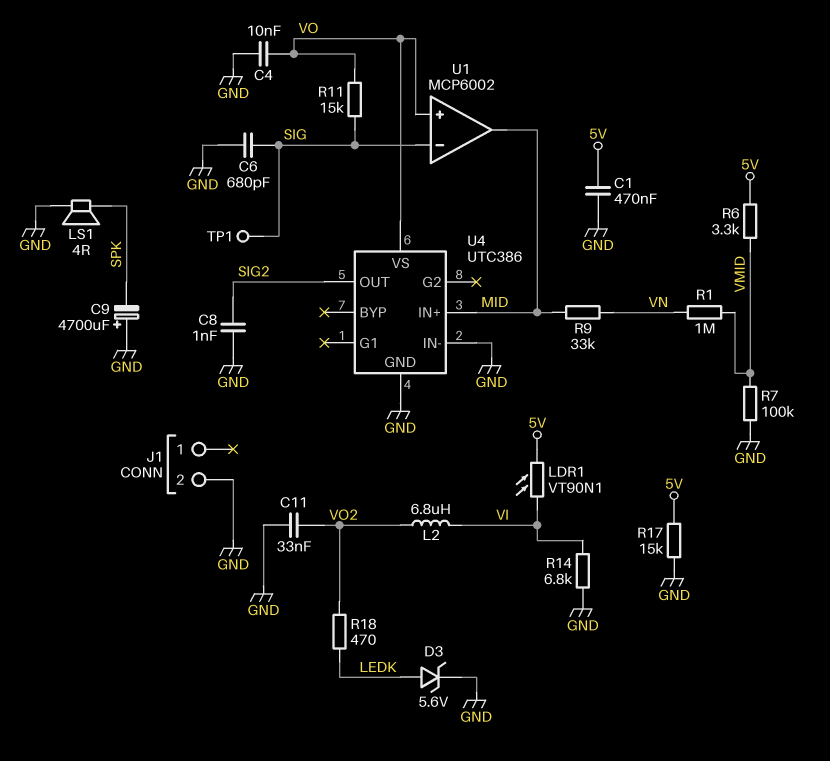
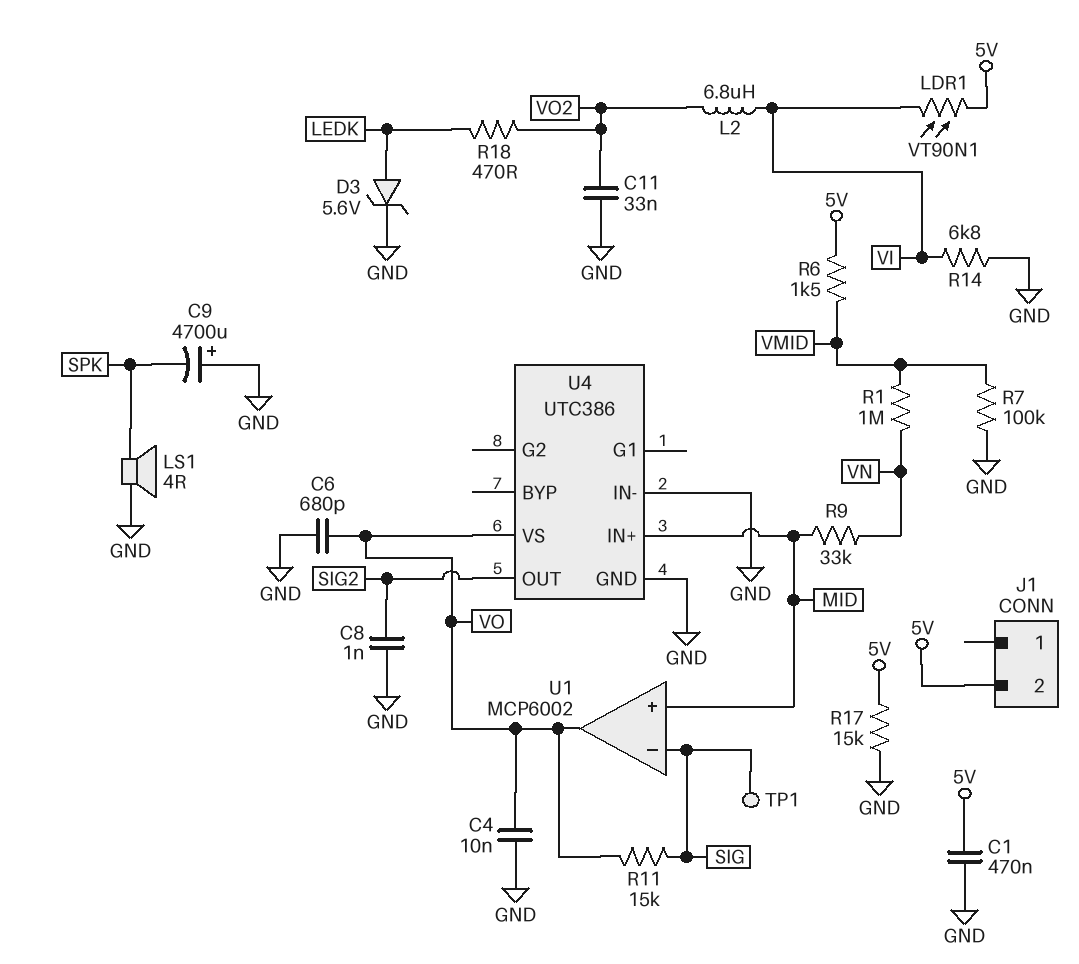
C6: 680pF (GND, SIG) -> 680pF (GND, VO)
J1 pin 2: GND -> 5V
R6: 3.3k (5V, VMID) -> 1.5k (5V, VMID)
U1 pin in+: VO -> MID
U1 pin out: MID -> VO

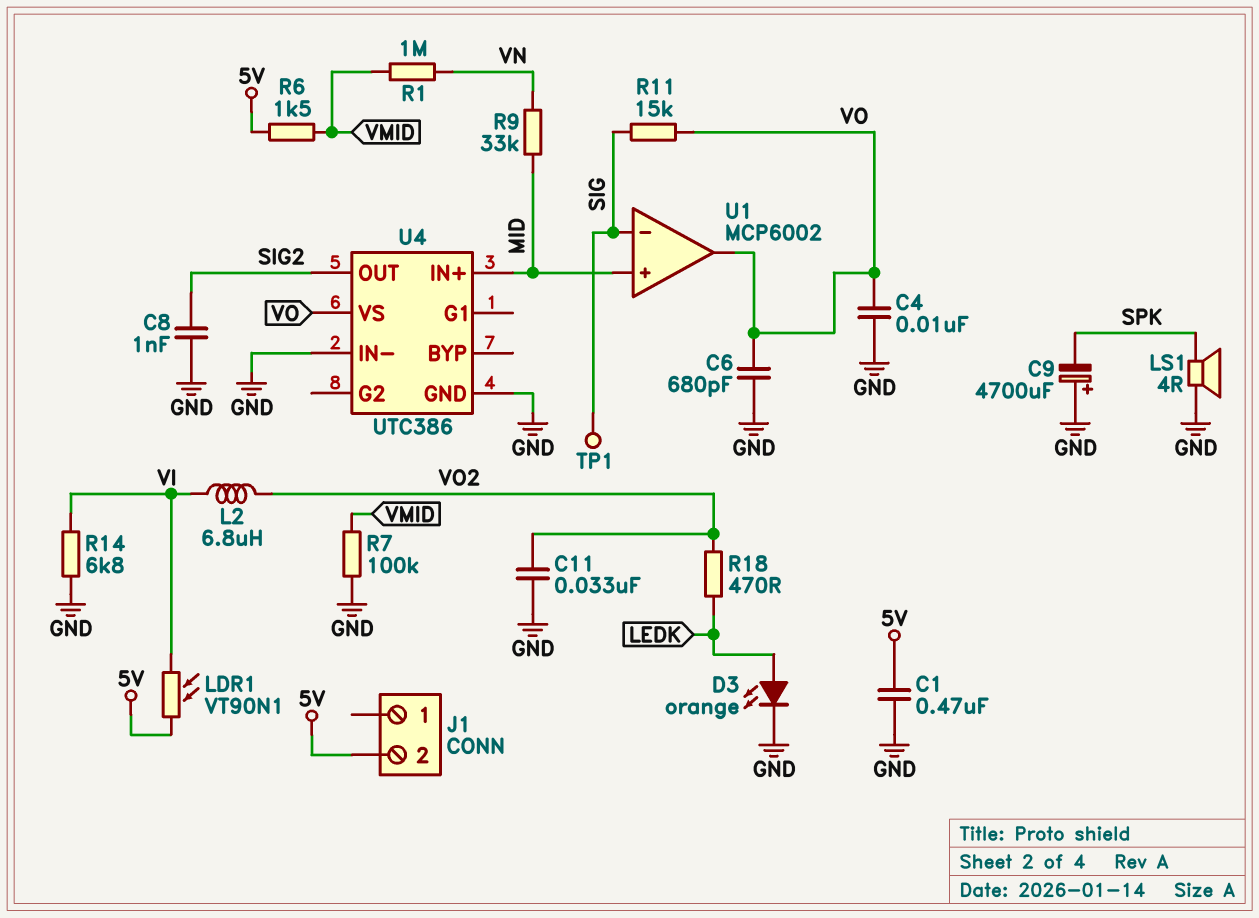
D3: zener 5.6V (A LEDK, K GND) -> LED orange (A LEDK, K GND)
R17: 15k (5V, GND) -> none

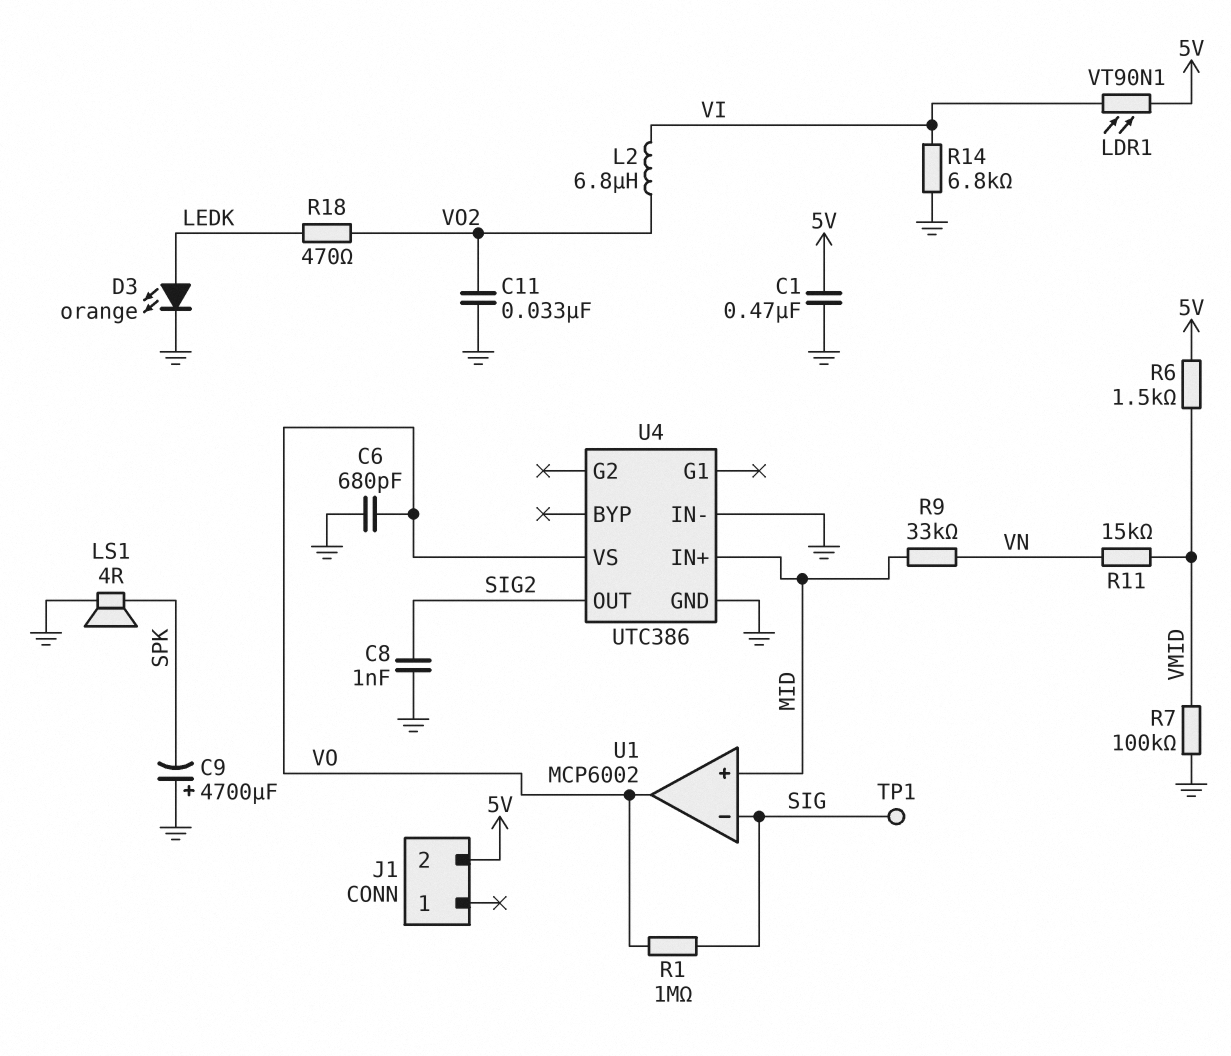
C4: 10nF (GND, VO) -> none
R1: 1M (VMID, VN) -> 1M (SIG, VO)
R11: 15k (SIG, VO) -> 15k (VMID, VN)

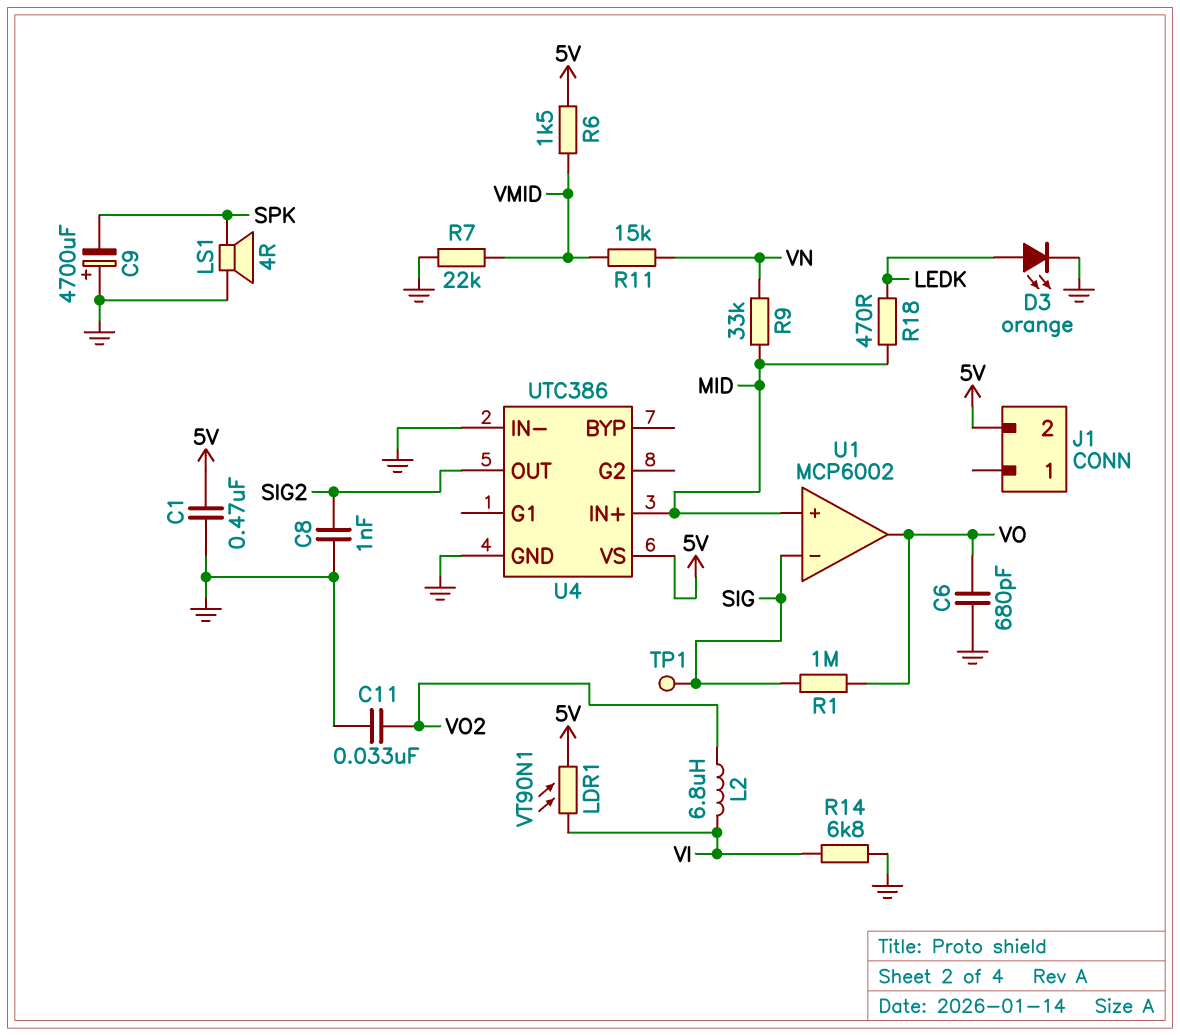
R7: 100k (GND, VMID) -> 22k (GND, VMID)
R18: 470 (LEDK, VO2) -> 470 (LEDK, MID)
U4 pin VS: VO -> 5V

